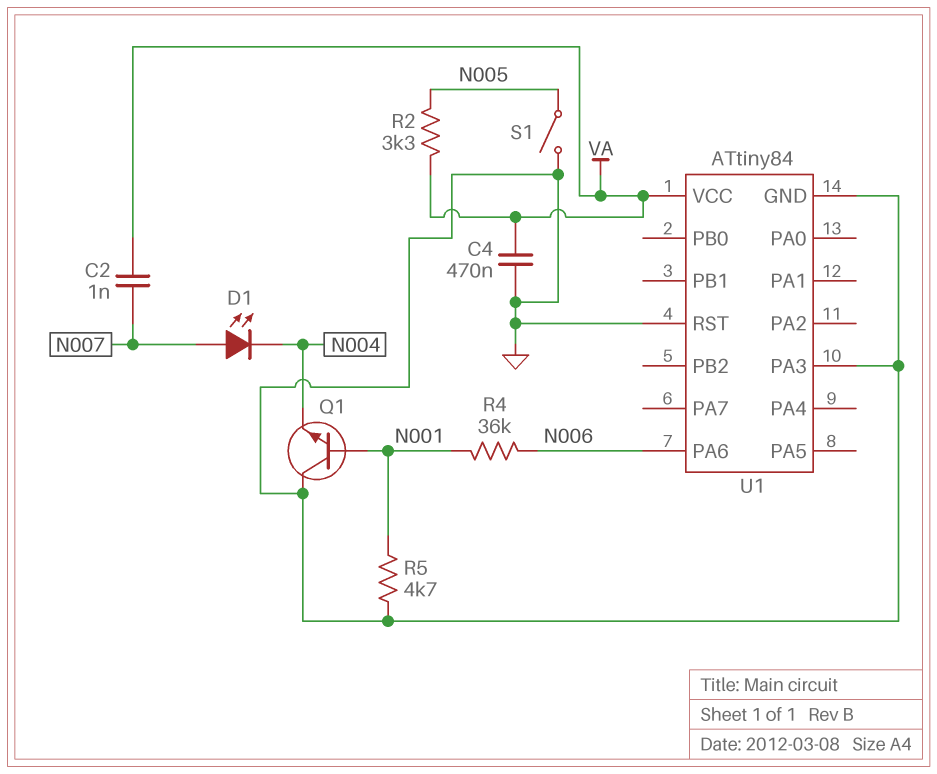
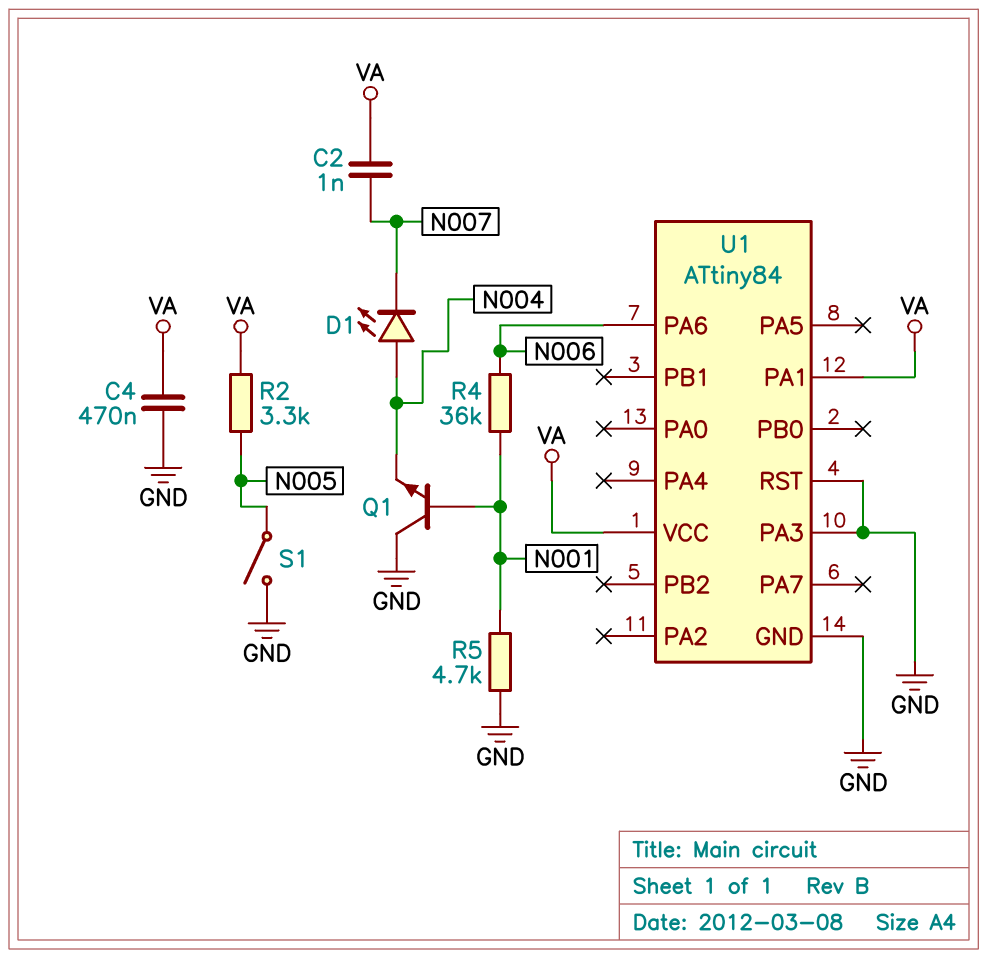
D1: LED (A N007, K N004) -> LED (A N004, K N007)
U1 pin PA1: none -> VA

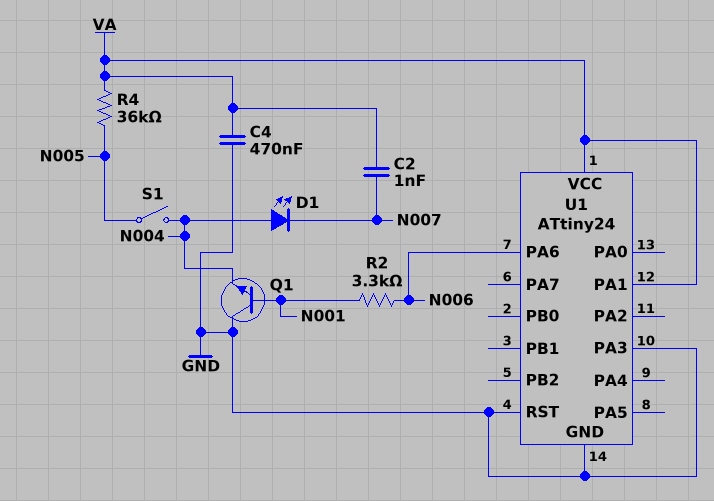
R2: 3.3k (N005, VA) -> 3.3k (N001, N006)
R4: 36k (N001, N006) -> 36k (N005, VA)
R5: 4.7k (GND, N001) -> none
S1: switch (GND, N005) -> switch (N004, N005)
U1: ATtiny84 -> ATtiny24

